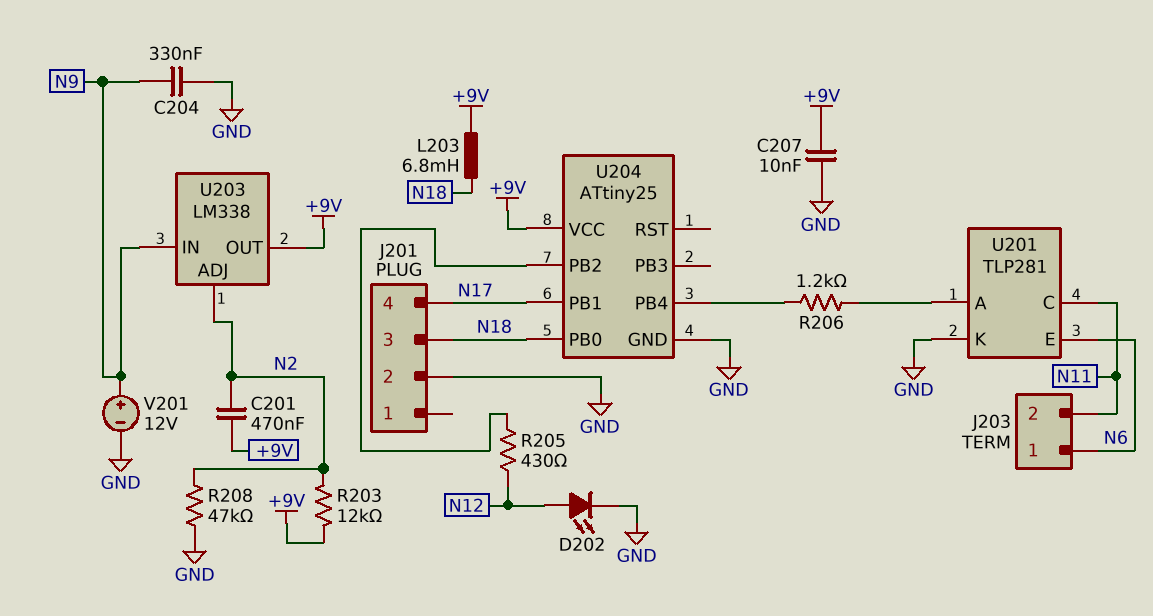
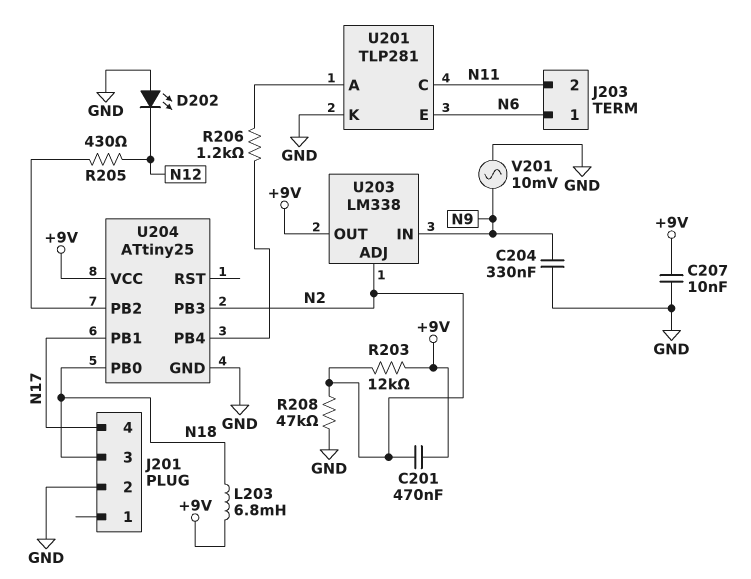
D202: LED (A N12, K GND) -> LED (A GND, K N12)
U204 pin PB3: none -> N2
V201: 12V (plus N9, minus GND) -> AC 10mV (GND, N9)

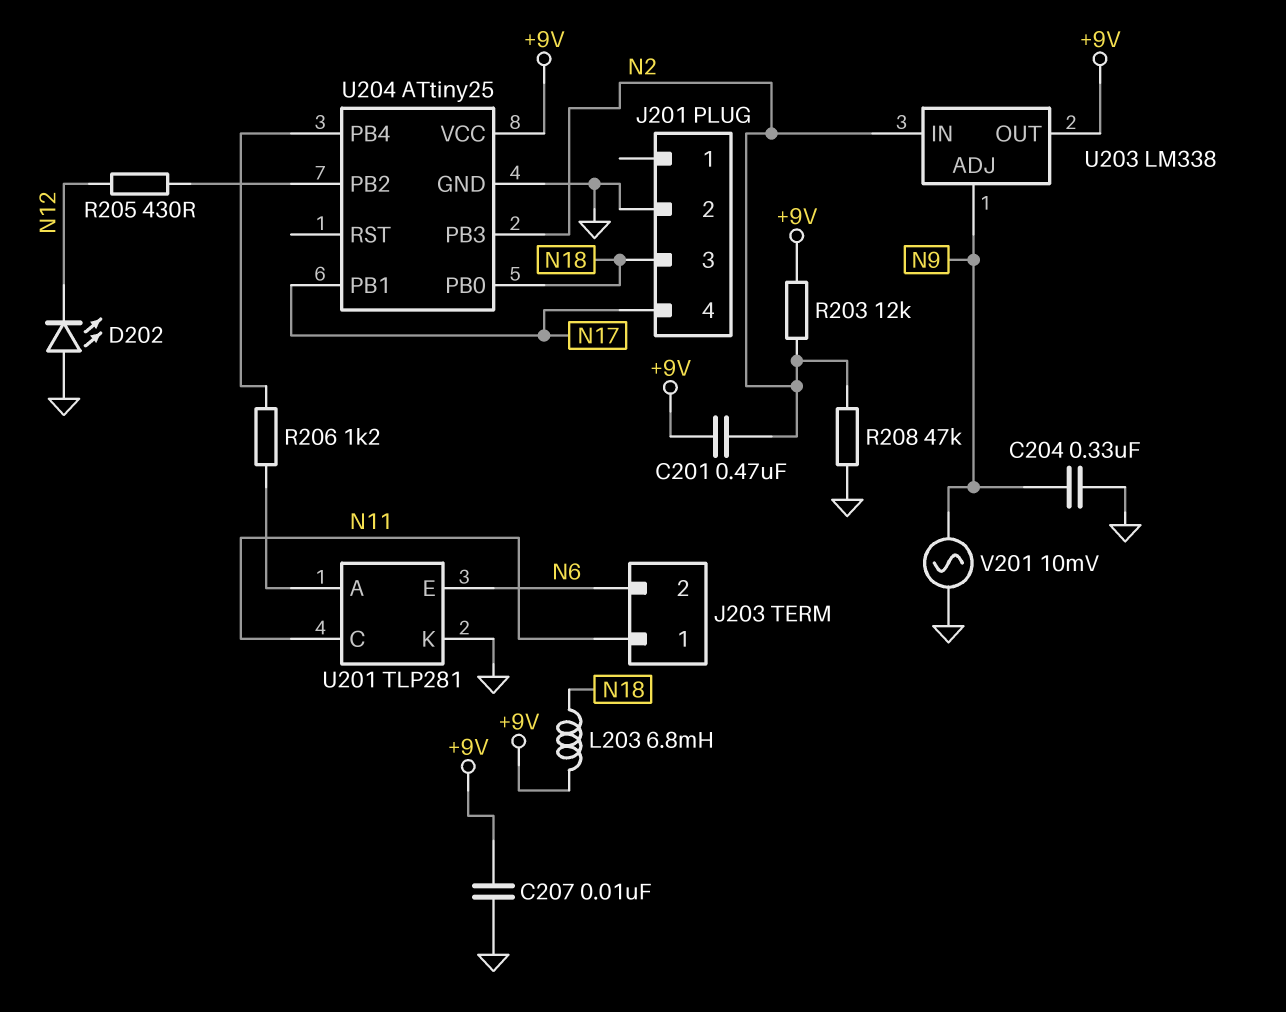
J203 pin 1: N6 -> N11
J203 pin 2: N11 -> N6
U203 pin ADJ: N2 -> N9
U203 pin IN: N9 -> N2

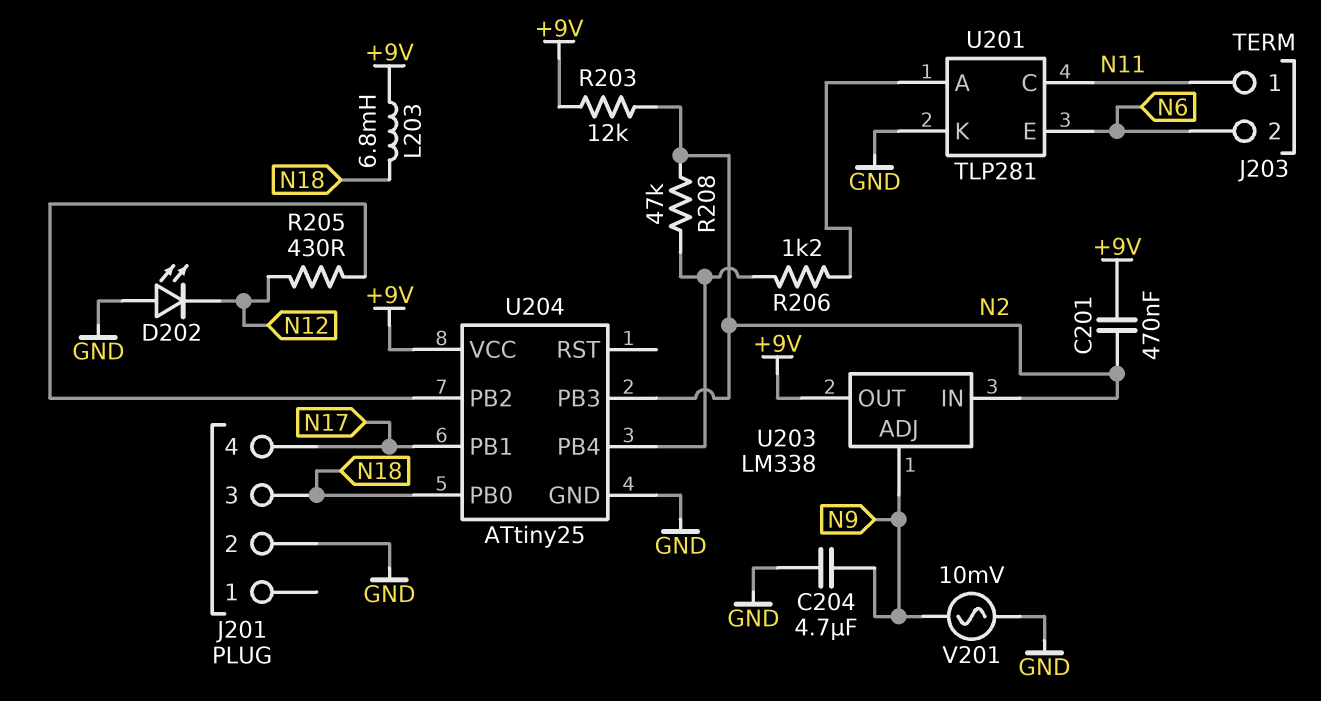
C204: 330nF (GND, N9) -> 4.7uF (GND, N9)
C207: 10nF (+9V, GND) -> none
R208: 47k (GND, N2) -> 47k (N2, U204/PB4)

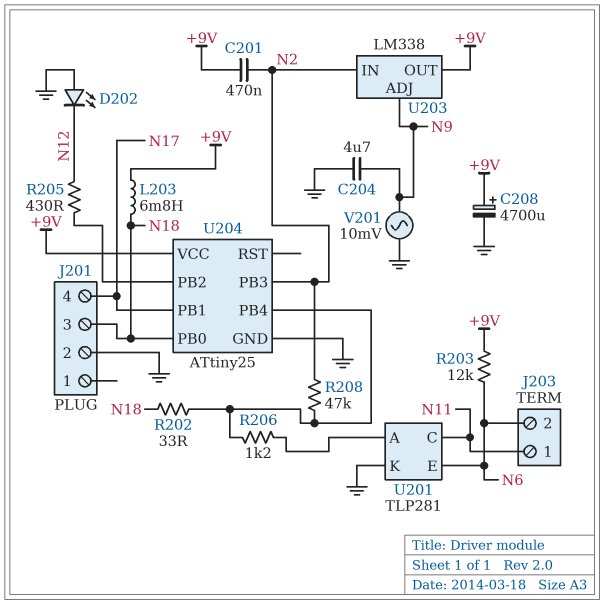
C208: none -> 4700uF (plus +9V, minus GND)
R202: none -> 33 (N18, U204/PB4)
R203: 12k (+9V, N2) -> 12k (+9V, N6)

